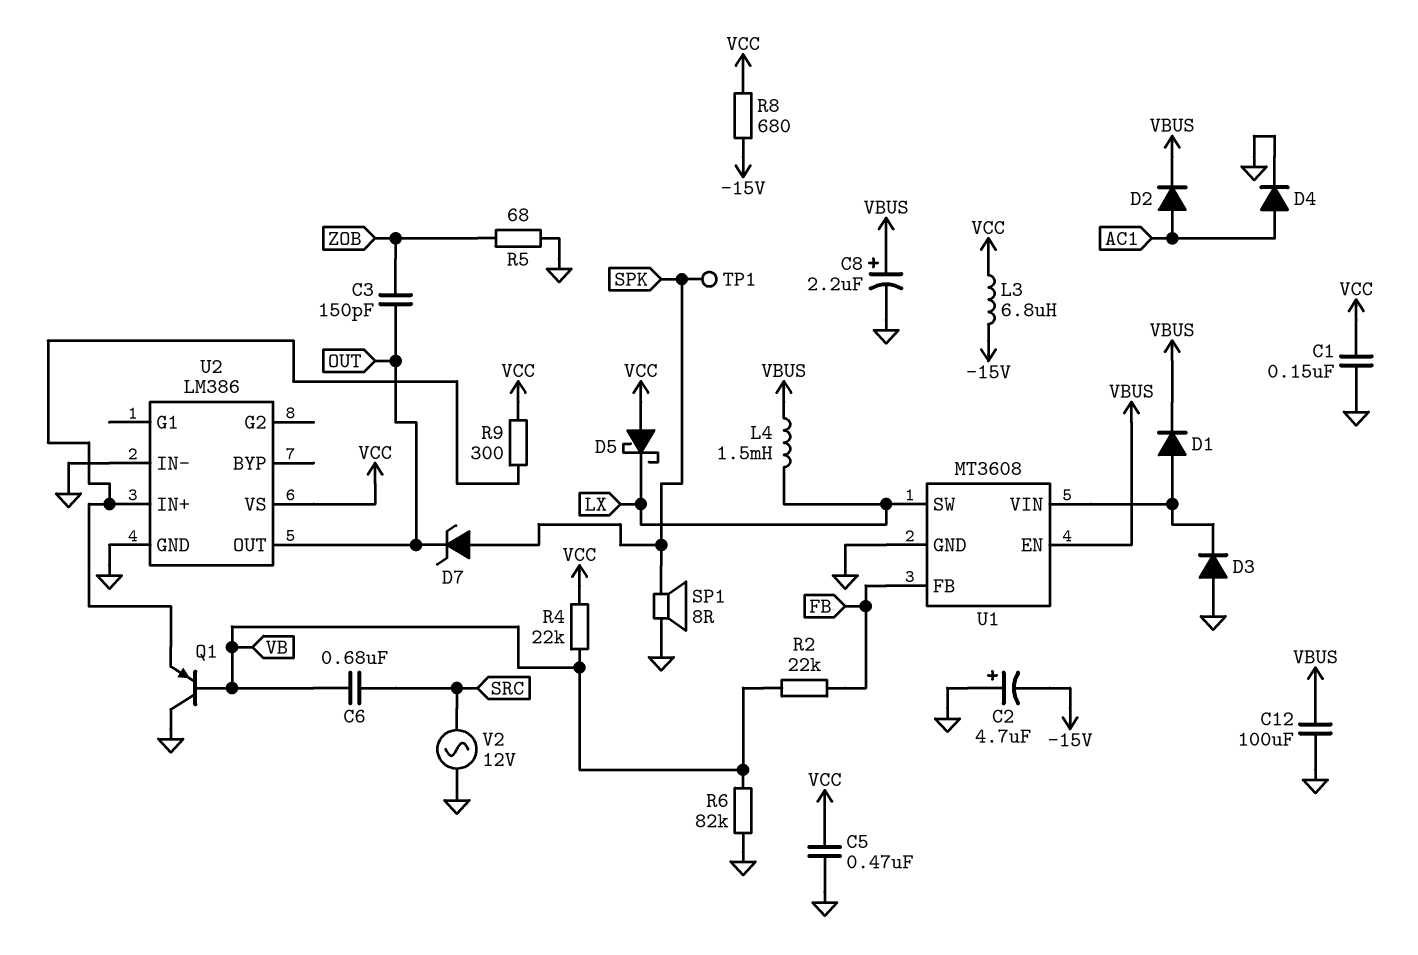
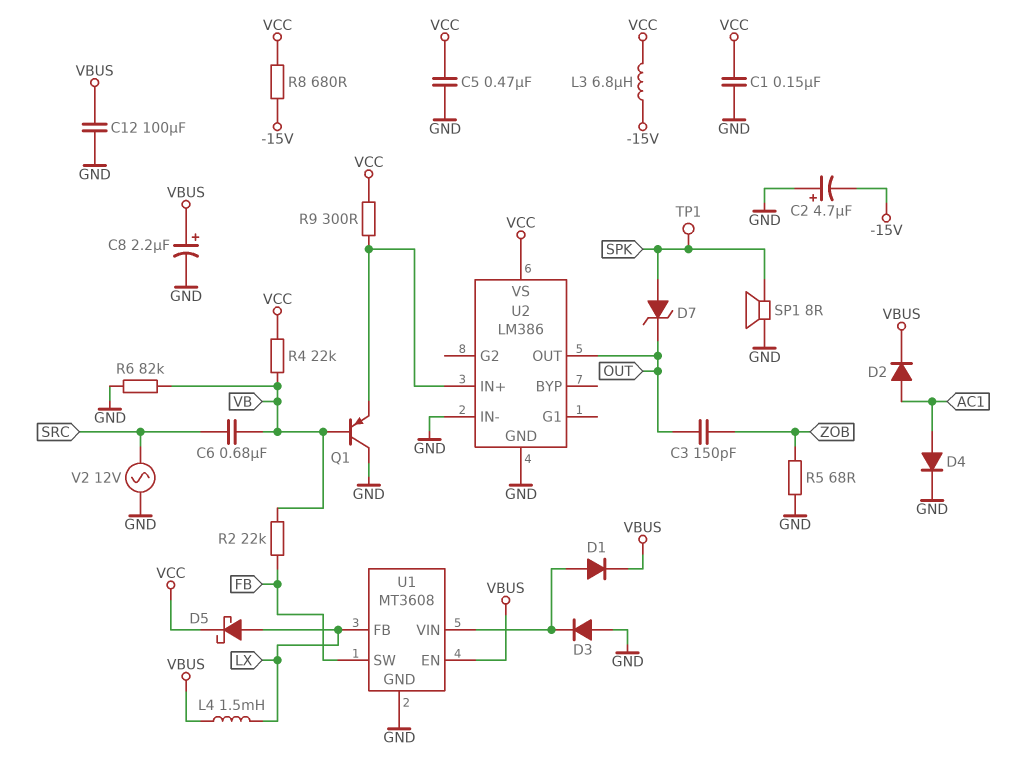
D5: schottky (A VCC, K LX) -> schottky (A LX, K VCC)
U1 pin FB: FB -> LX
U1 pin SW: LX -> FB

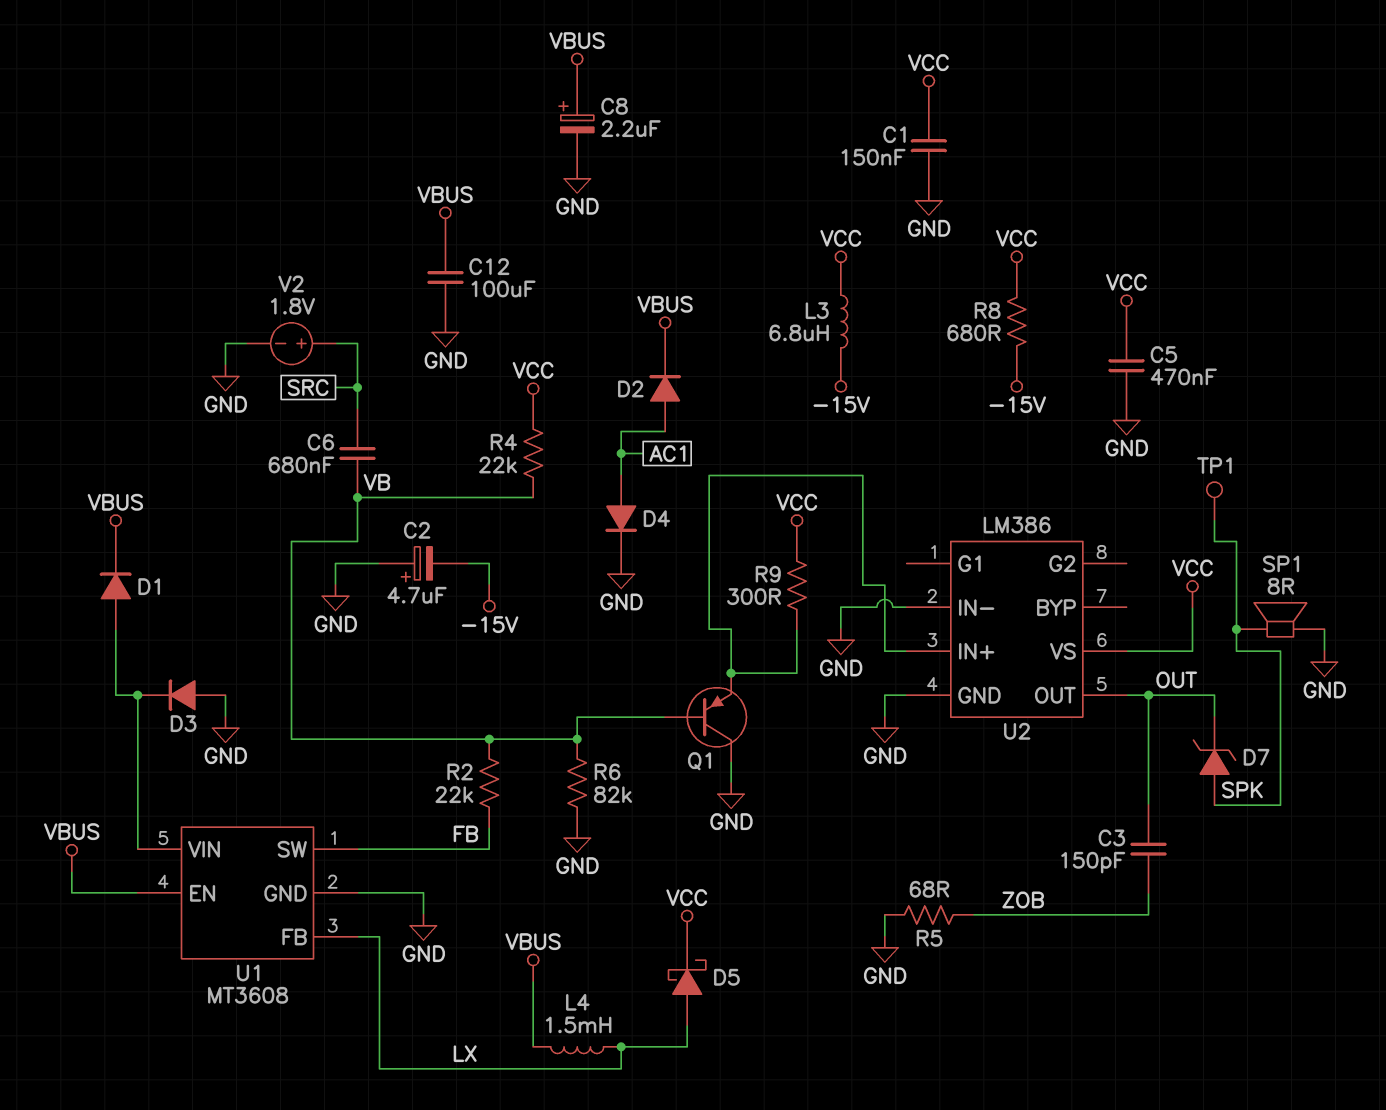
V2: AC 12V (GND, SRC) -> 1.8V (plus SRC, minus GND)

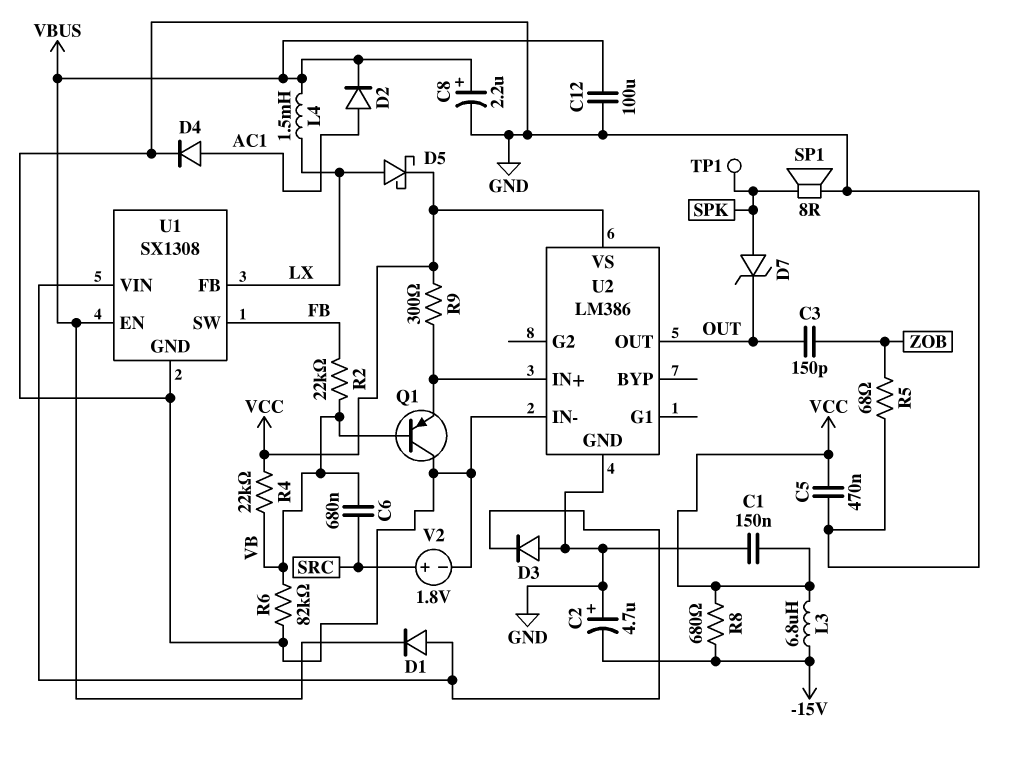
U1: MT3608 -> SX1308

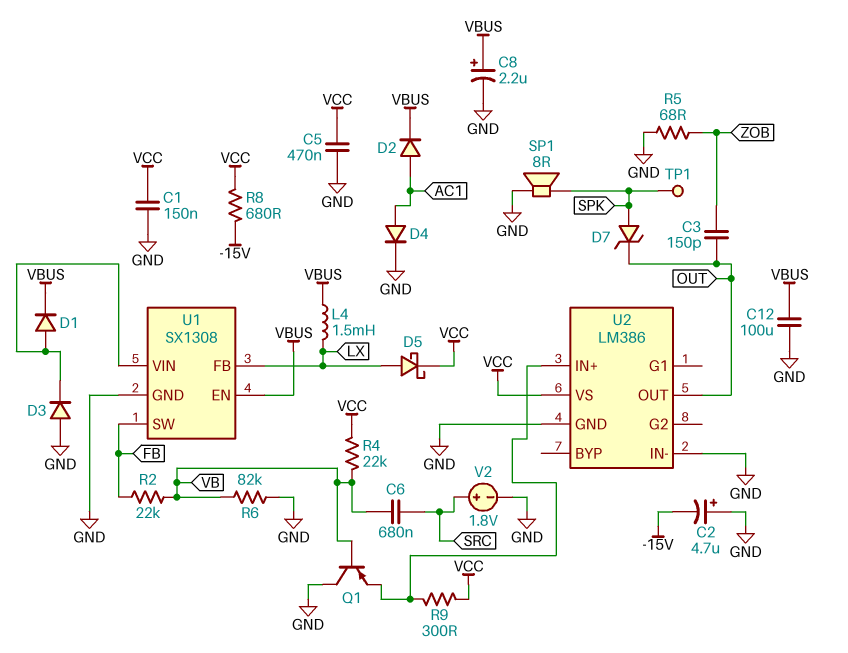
L3: 6.8uH (-15V, VCC) -> none

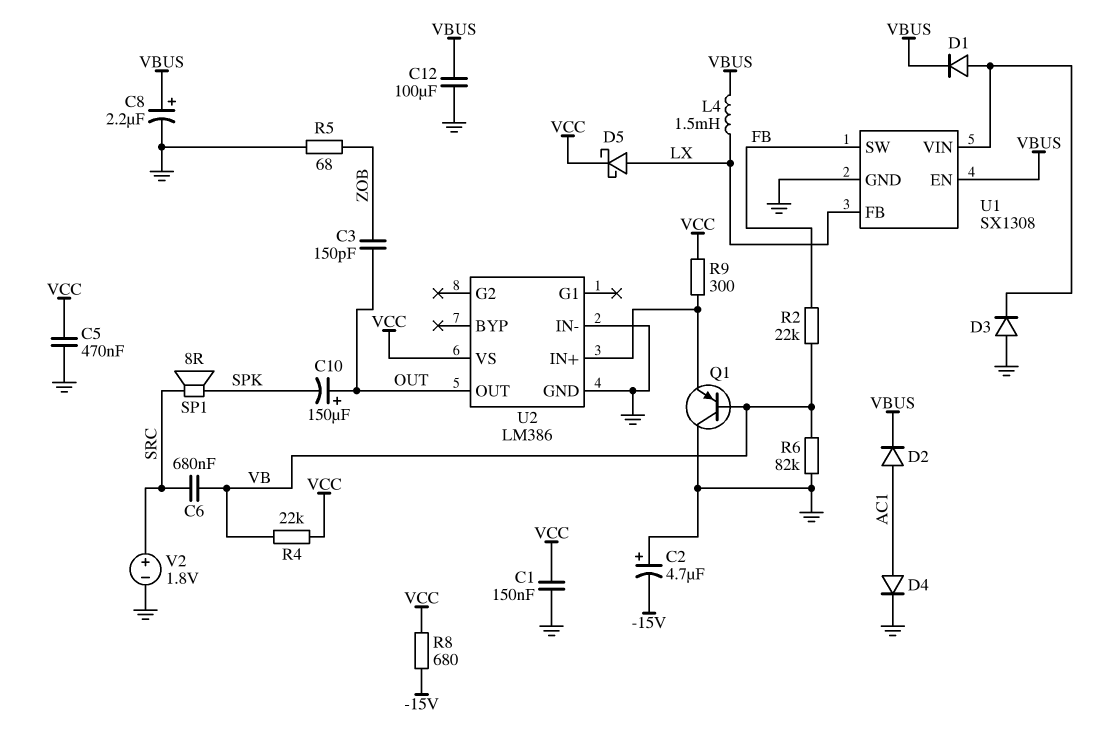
C10: none -> 150uF (plus OUT, minus SPK)
D7: zener (A SPK, K OUT) -> none
SP1: speaker 8R (GND, SPK) -> speaker 8R (SPK, SRC)
TP1: test point (SPK) -> none

